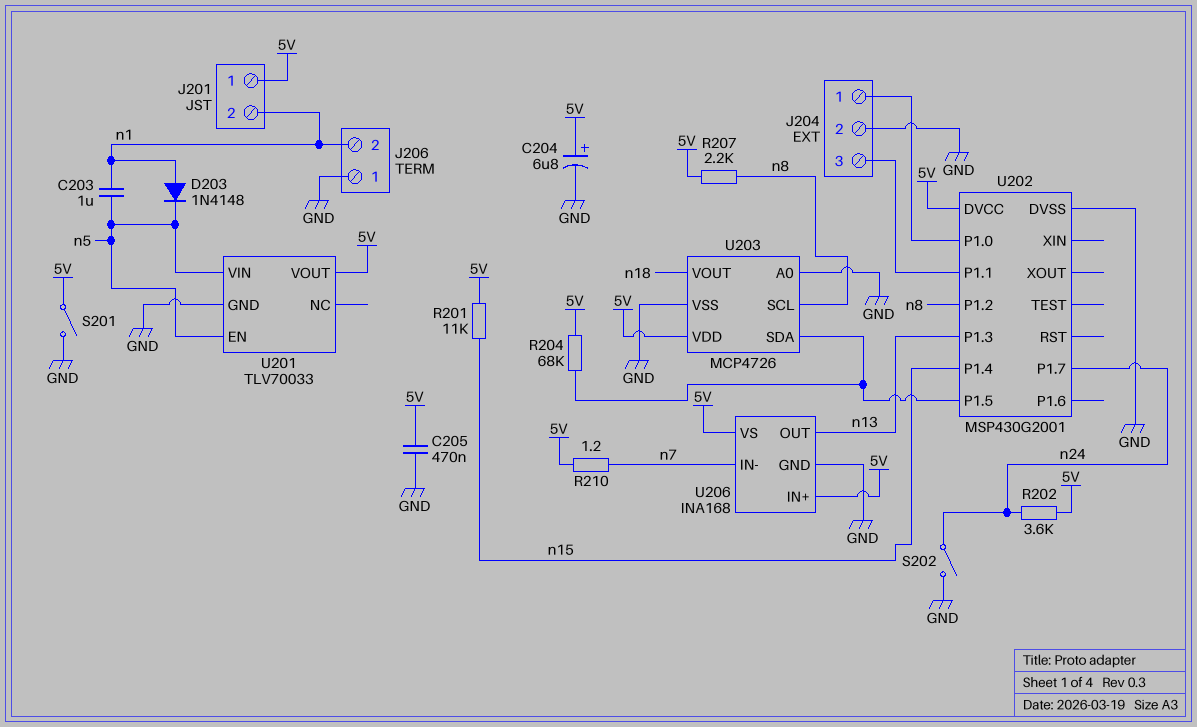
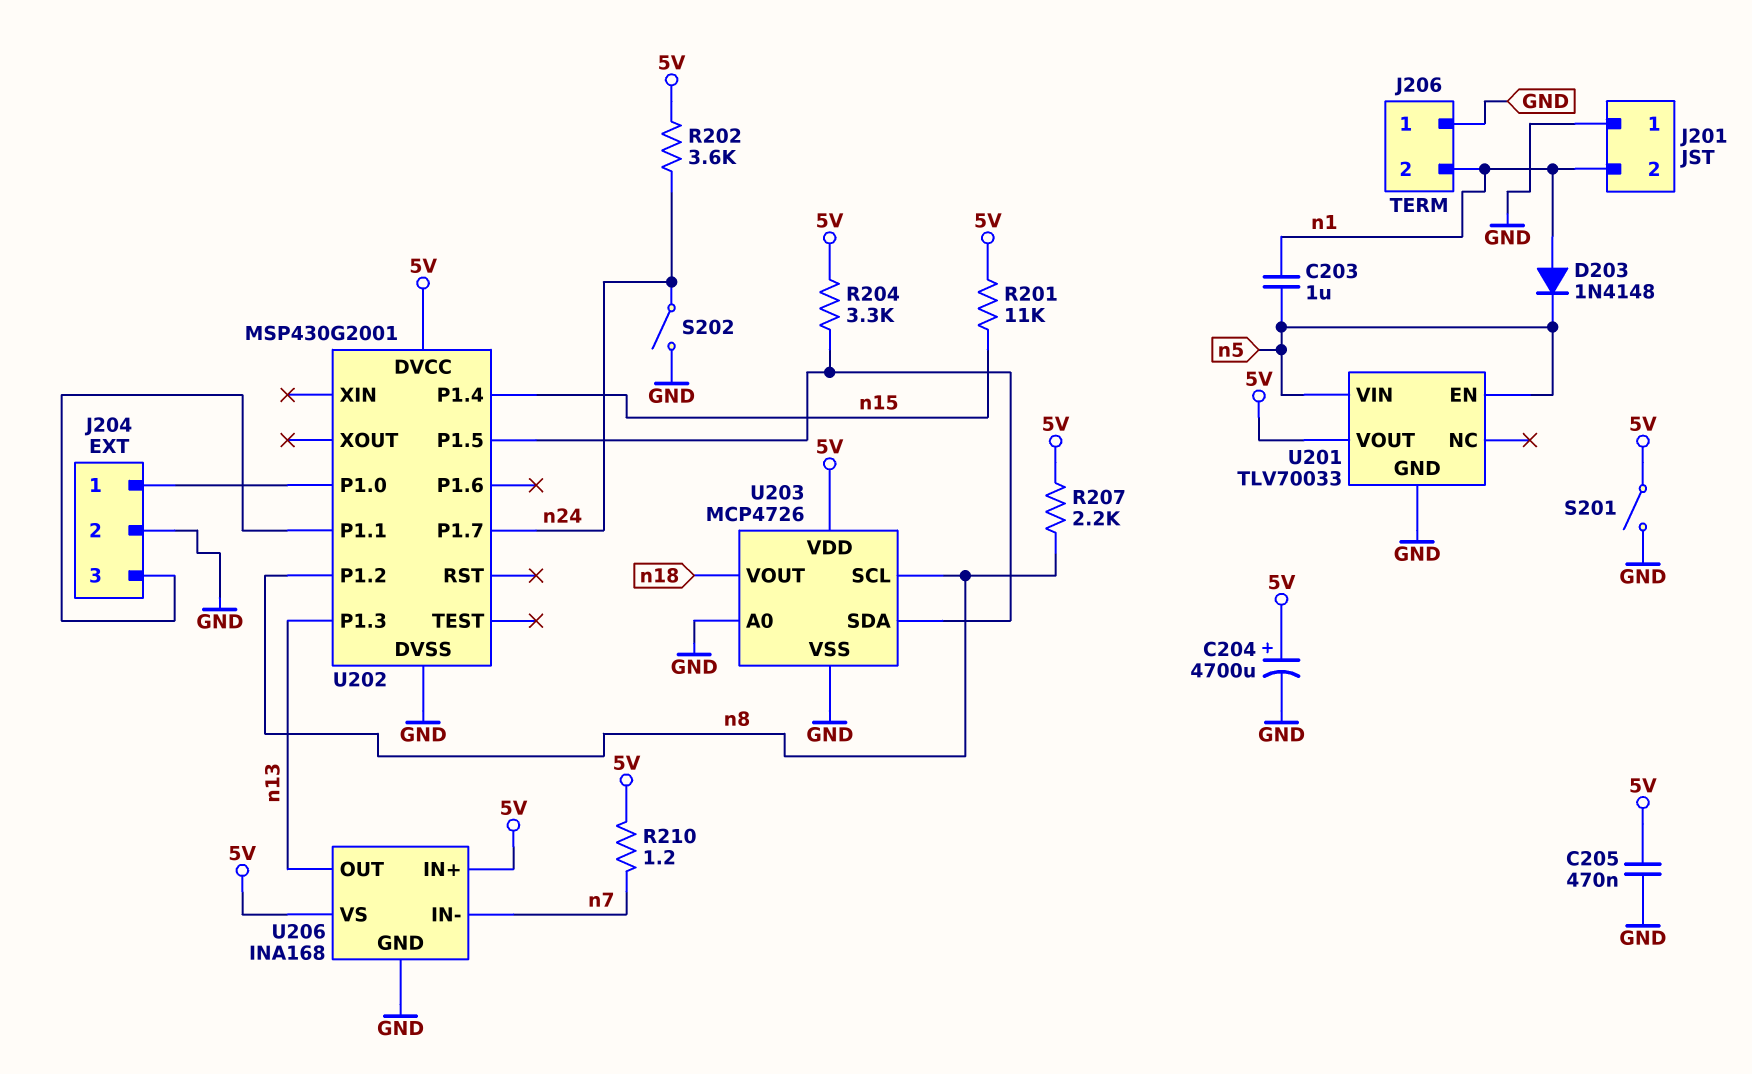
C204: 6.8uF (plus 5V, minus GND) -> 4700uF (plus 5V, minus GND)
J201 pin 1: 5V -> GND
R204: 68k (5V, U202/P1.5) -> 3.3k (5V, U202/P1.5)

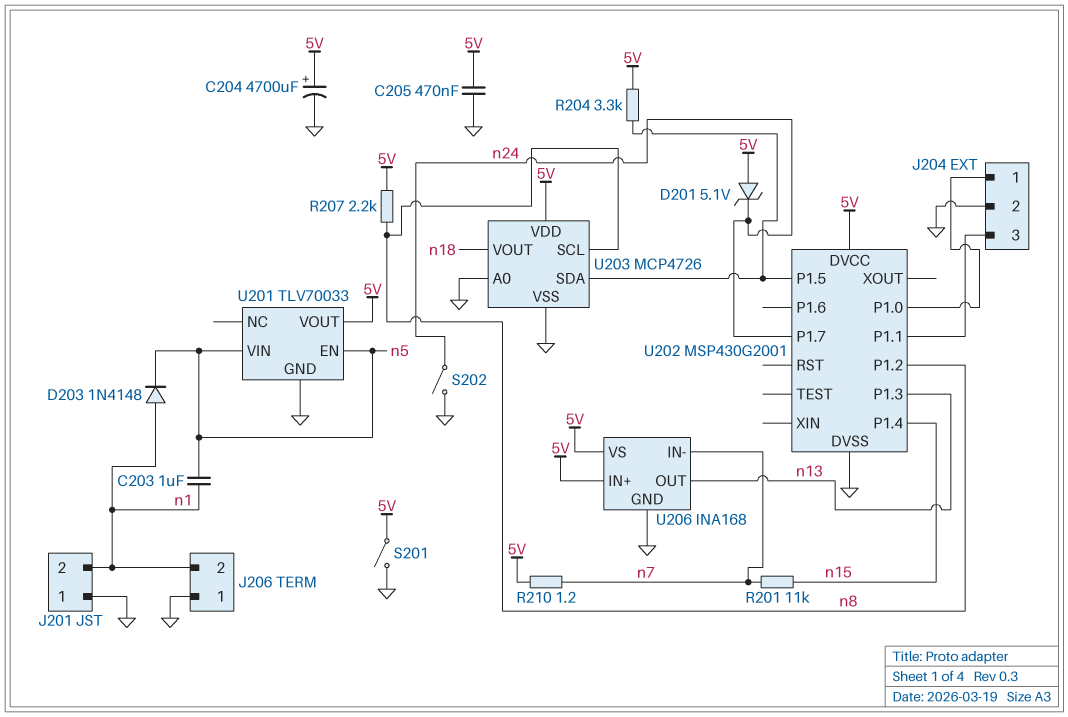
D201: none -> zener 5.1V (A 5V, K n24)
R201: 11k (5V, n15) -> 11k (n7, n15)
R202: 3.6k (5V, n24) -> none

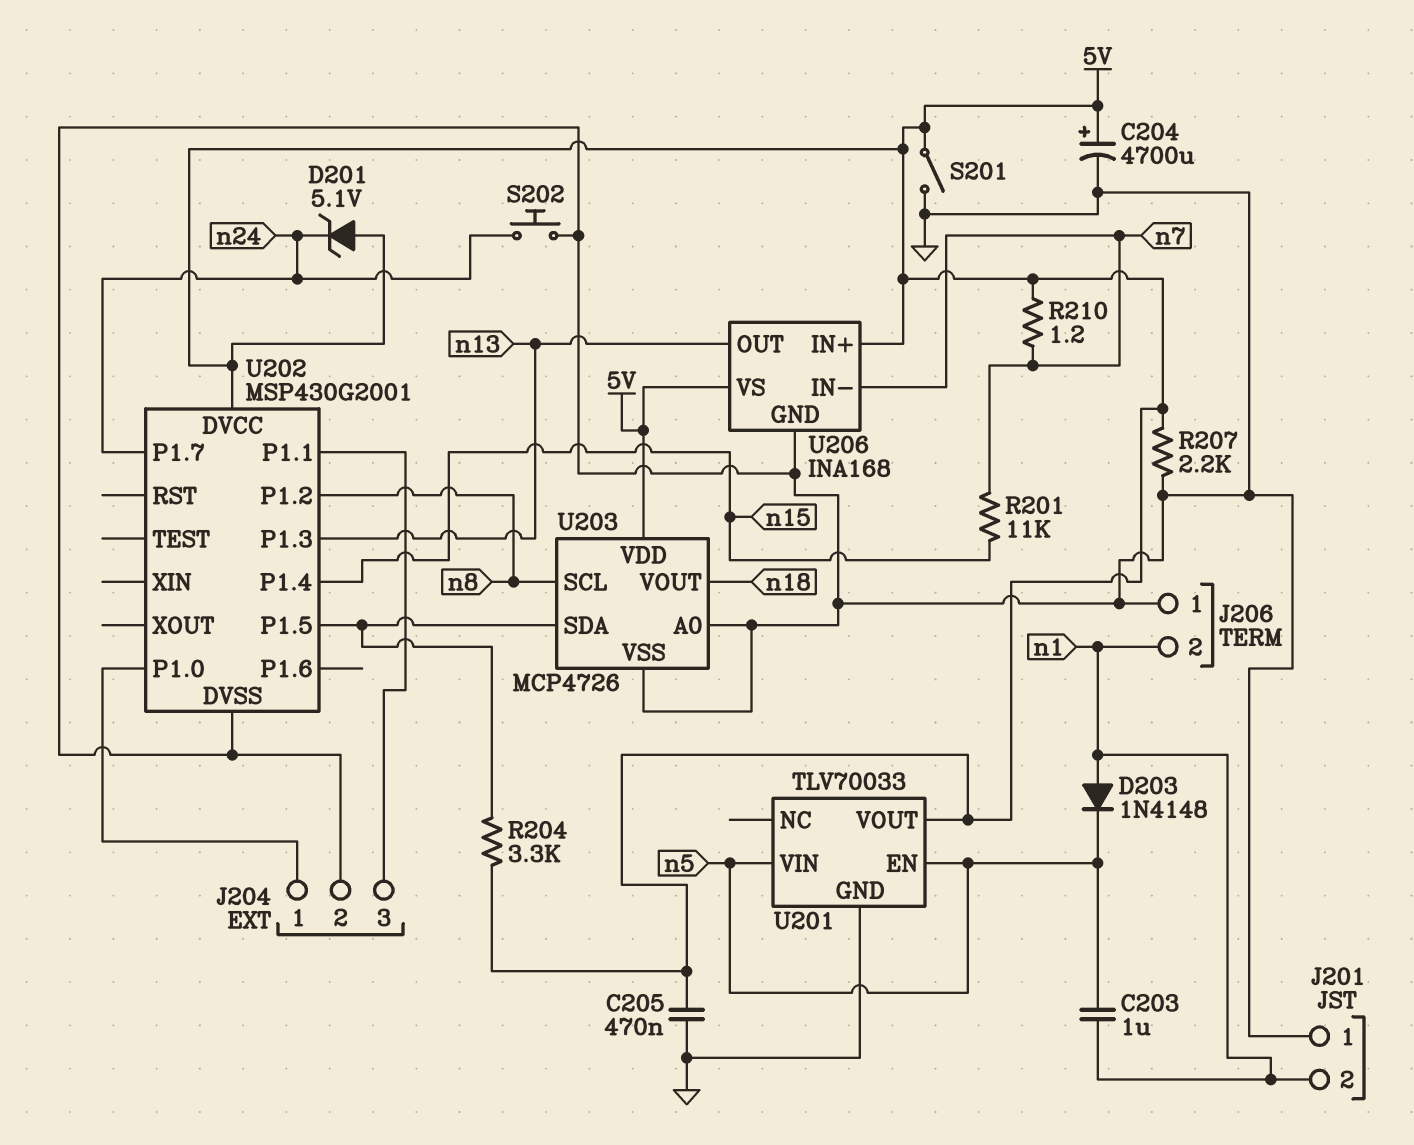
R207: 2.2k (5V, n8) -> 2.2k (5V, GND)
S202: switch (GND, n24) -> button (GND, n24)

